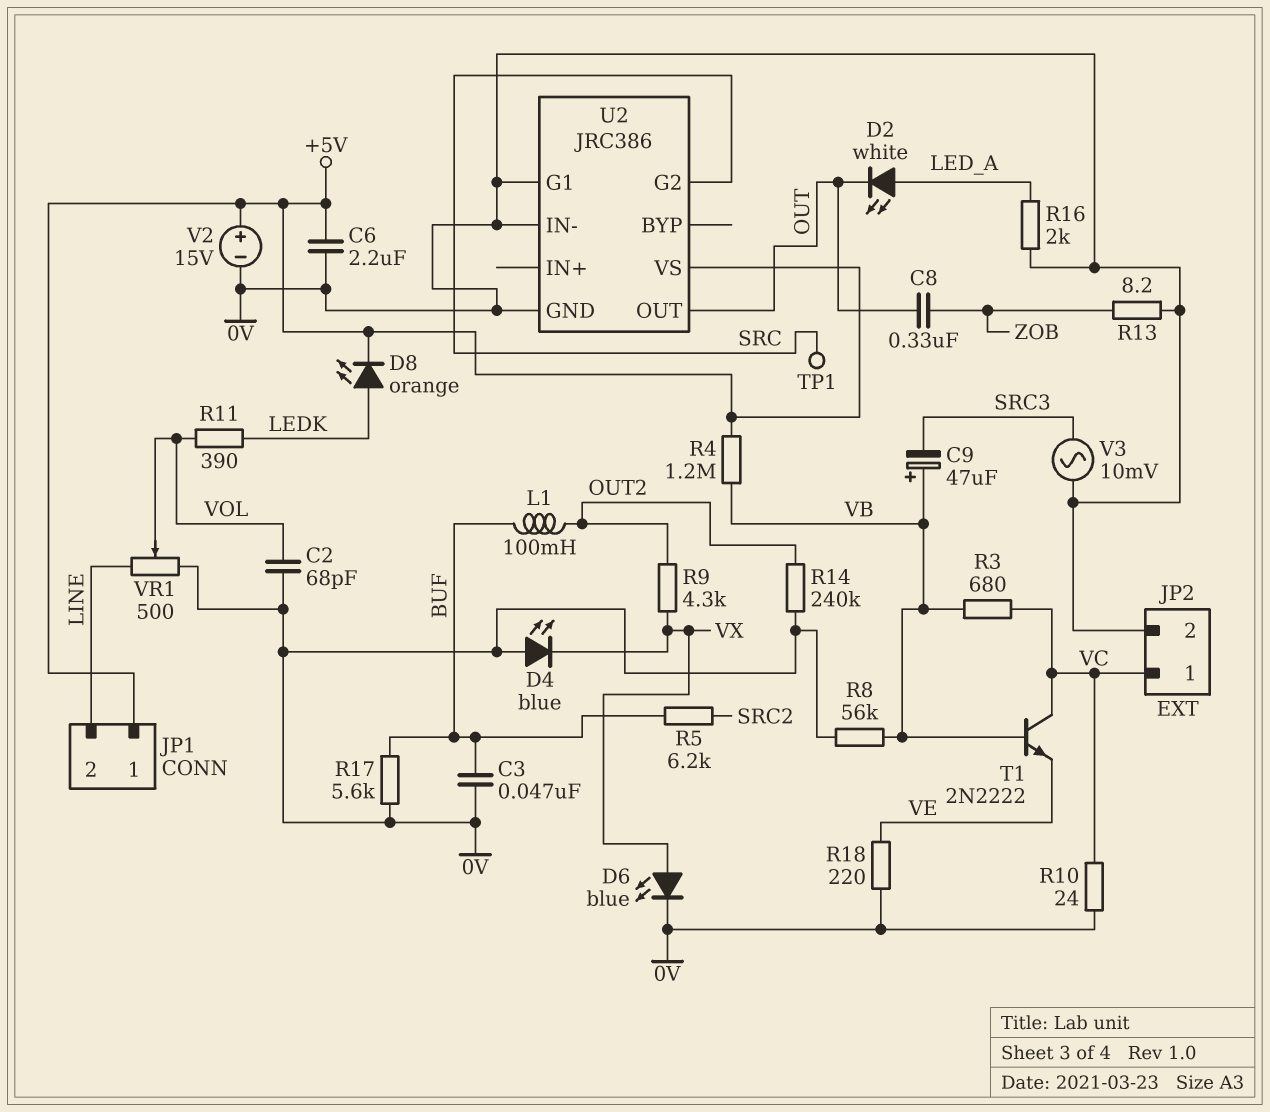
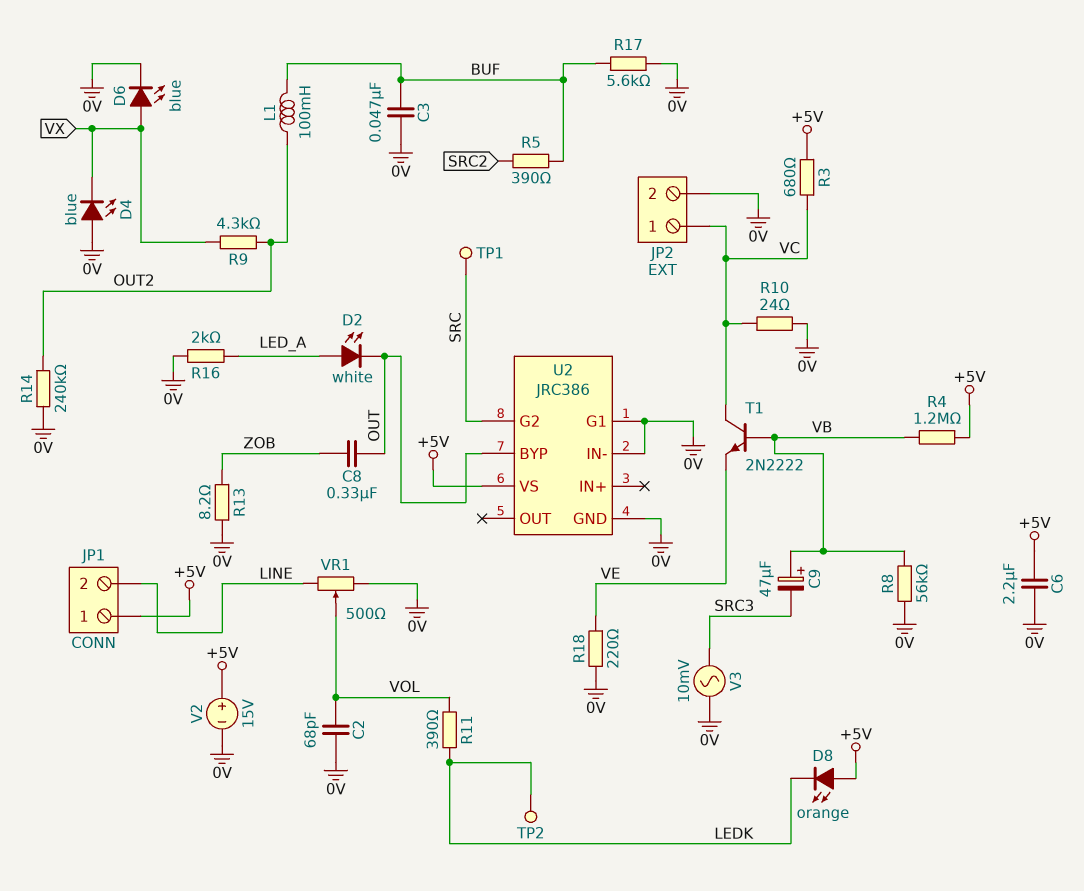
D8: LED orange (A LEDK, K +5V) -> LED orange (A +5V, K LEDK)
R3: 680 (VB, VC) -> 680 (+5V, VC)
R5: 6.2k (BUF, SRC2) -> 390 (BUF, SRC2)
TP2: none -> test point (LEDK)
U2 pin BYP: none -> OUT
U2 pin OUT: OUT -> none

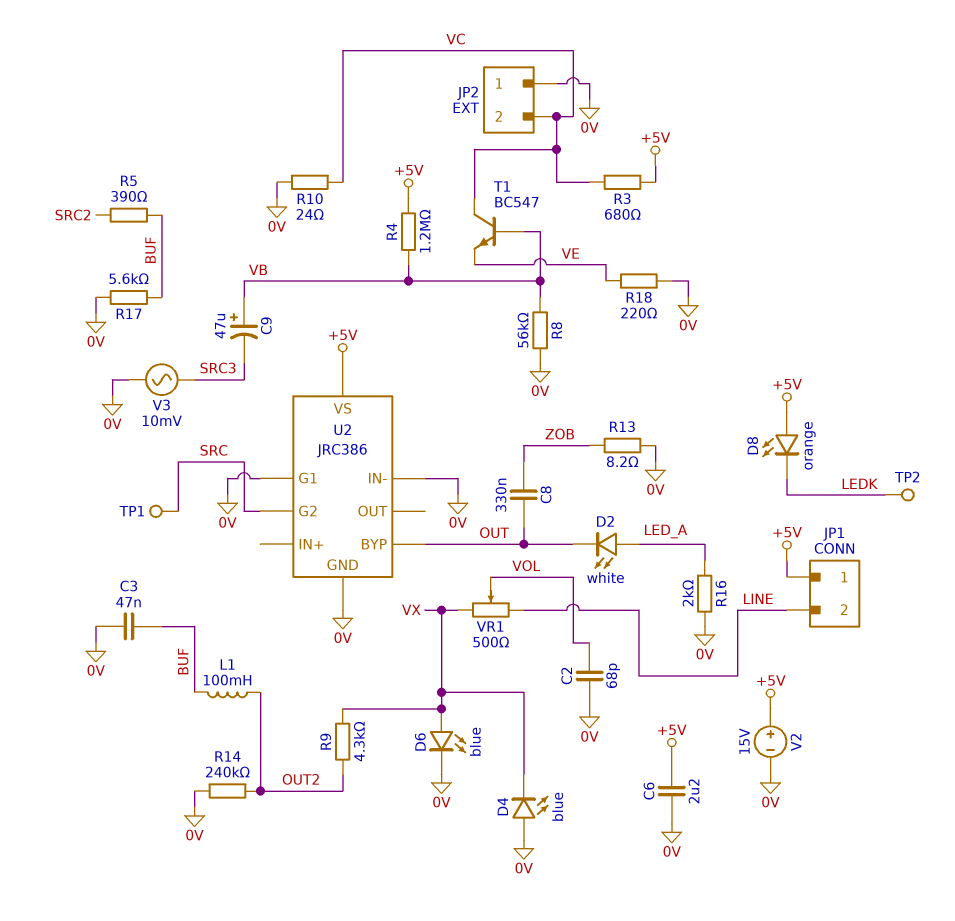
JP2 pin 1: VC -> 0V
JP2 pin 2: 0V -> VC
R11: 390 (LEDK, VOL) -> none
T1: NPN 2N2222 (B VB, C VC, E VE) -> NPN BC547 (B VB, C VC, E VE)
VR1: 500 (0V, LINE, wiper VOL) -> 500 (LINE, VX, wiper VOL)

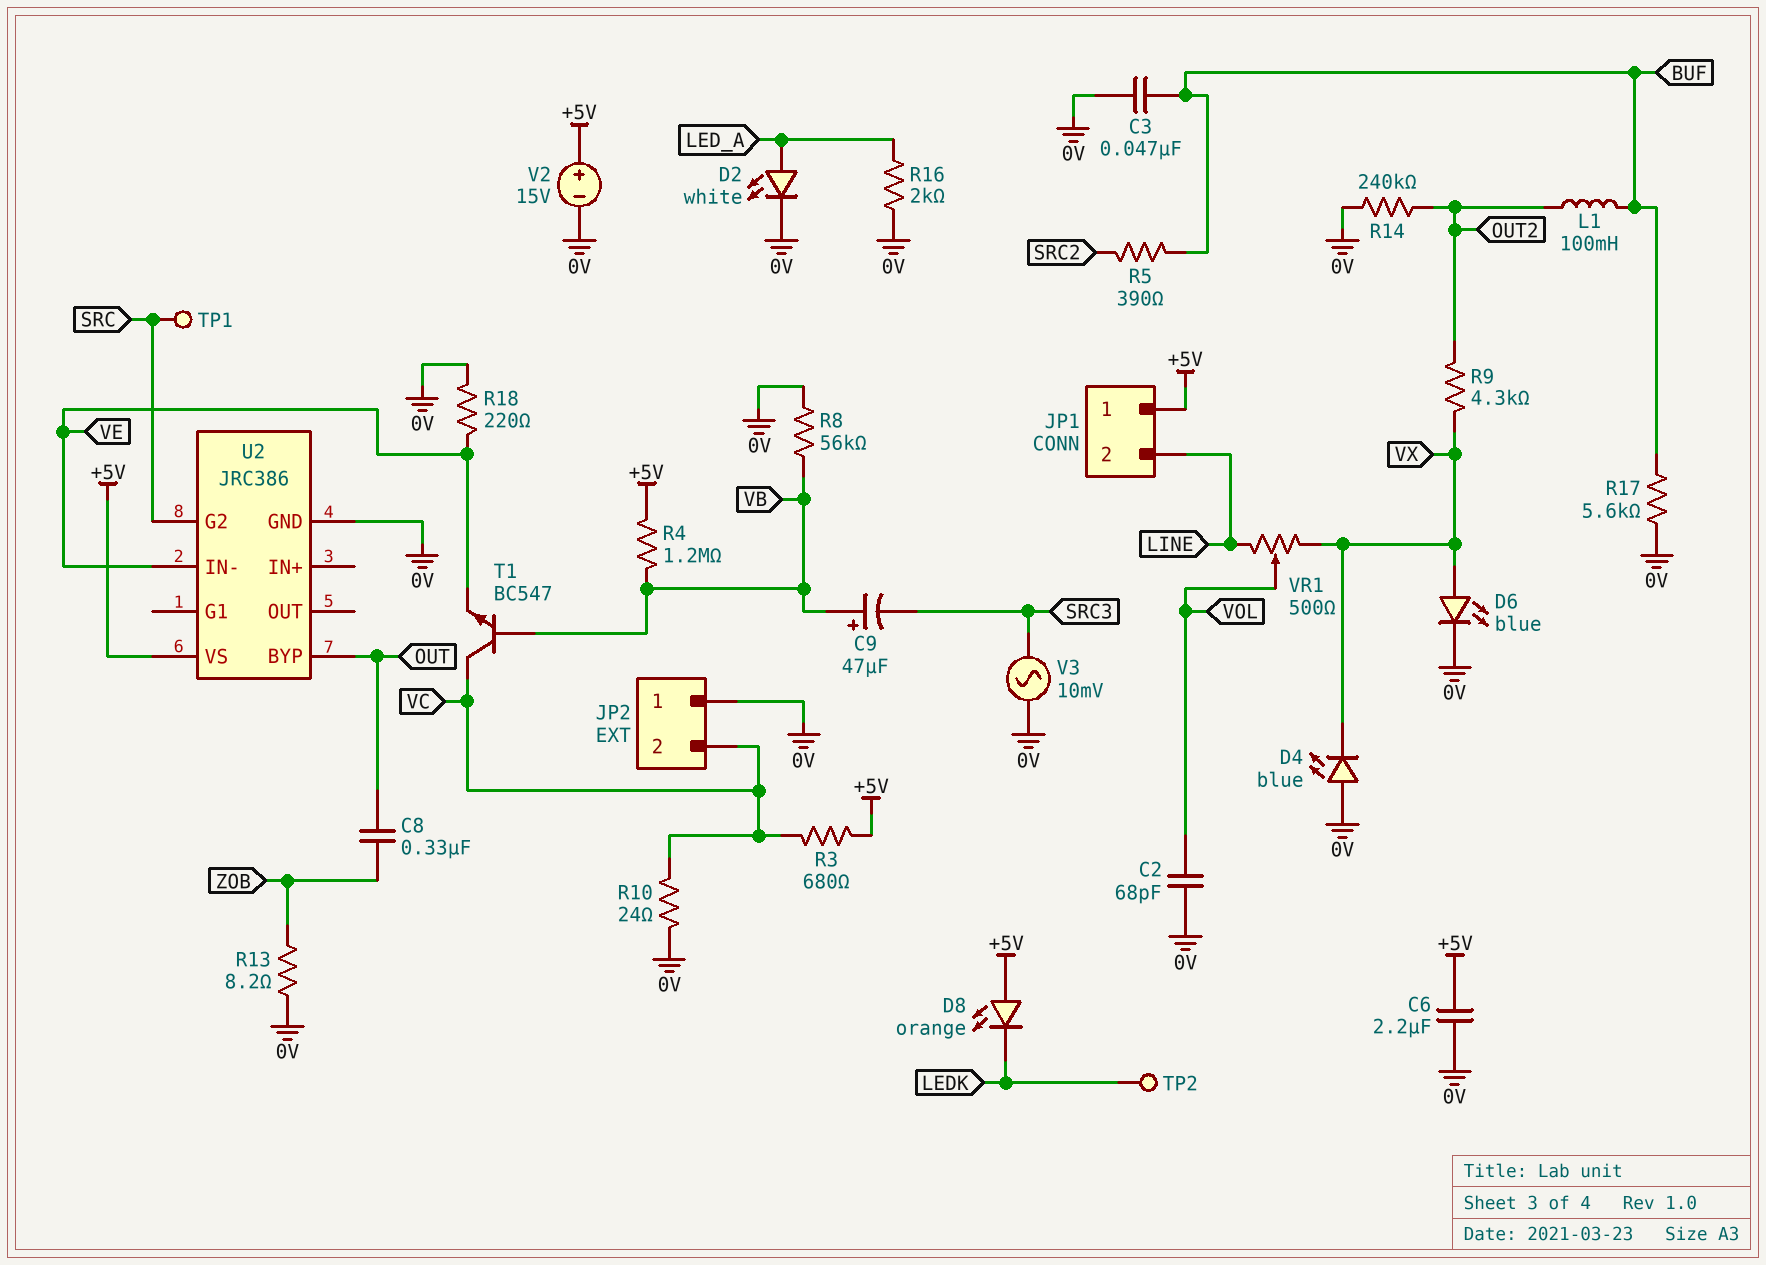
D2: LED white (A LED_A, K OUT) -> LED white (A LED_A, K 0V)
U2 pin G1: 0V -> none
U2 pin IN-: 0V -> VE

